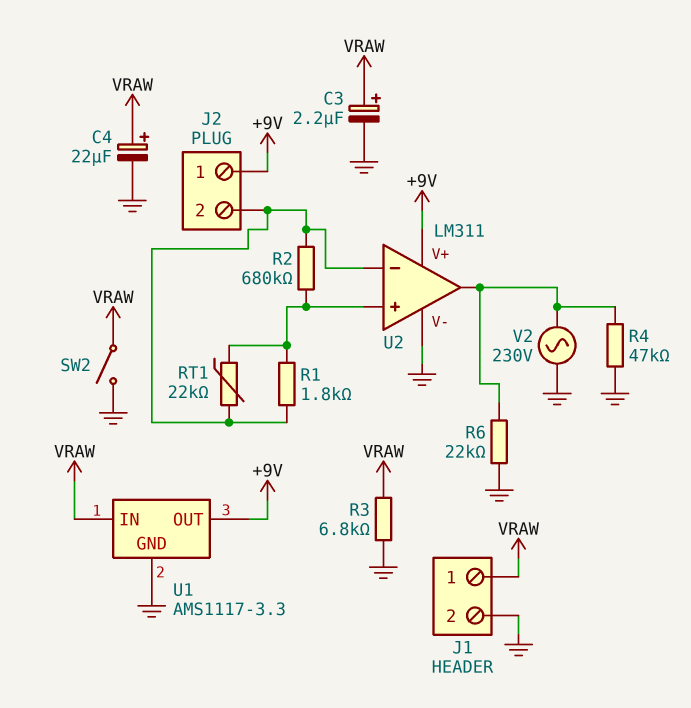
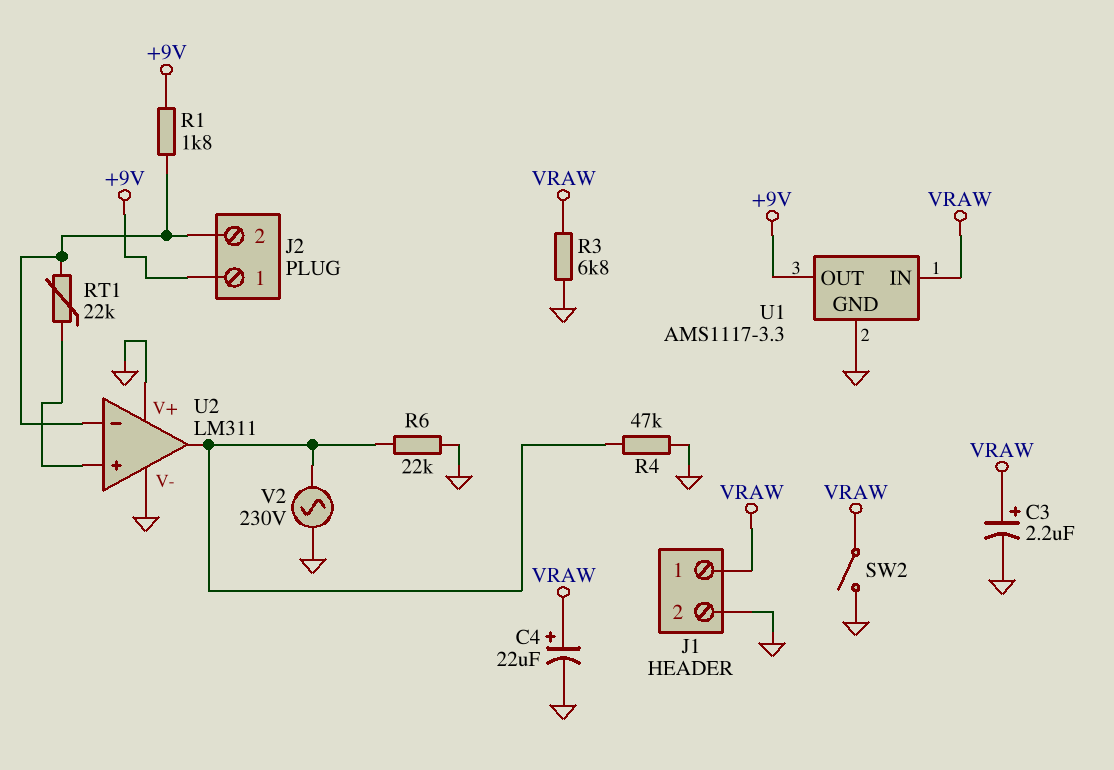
R1: 1.8k (J2/2, U2/in+) -> 1.8k (+9V, J2/2)
R2: 680k (J2/2, U2/in+) -> none
U2 pin V+: +9V -> GND

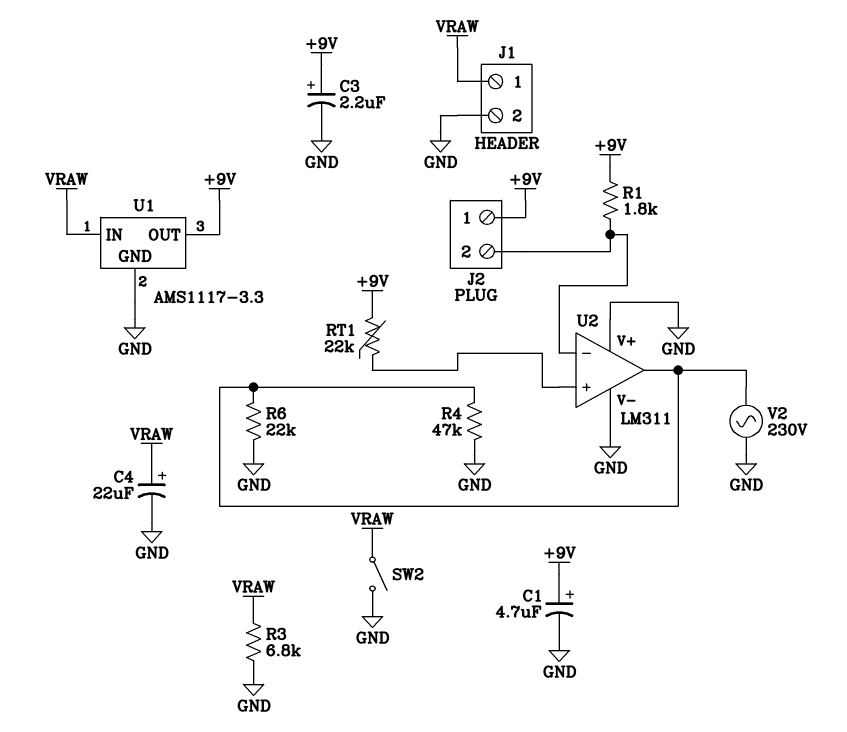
C1: none -> 4.7uF (plus +9V, minus GND)
C3: 2.2uF (plus VRAW, minus GND) -> 2.2uF (plus +9V, minus GND)
RT1: 22k (J2/2, U2/in+) -> 22k (+9V, U2/in+)

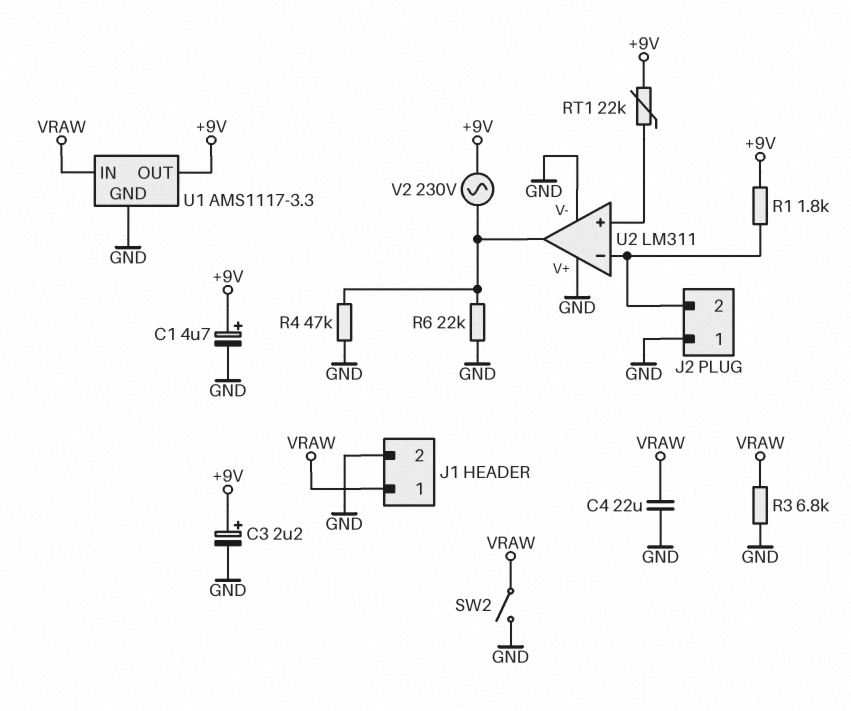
C4: 22uF (plus VRAW, minus GND) -> 22uF (GND, VRAW)
J2 pin 1: +9V -> GND
V2: AC 230V (GND, U2/out) -> AC 230V (+9V, U2/out)

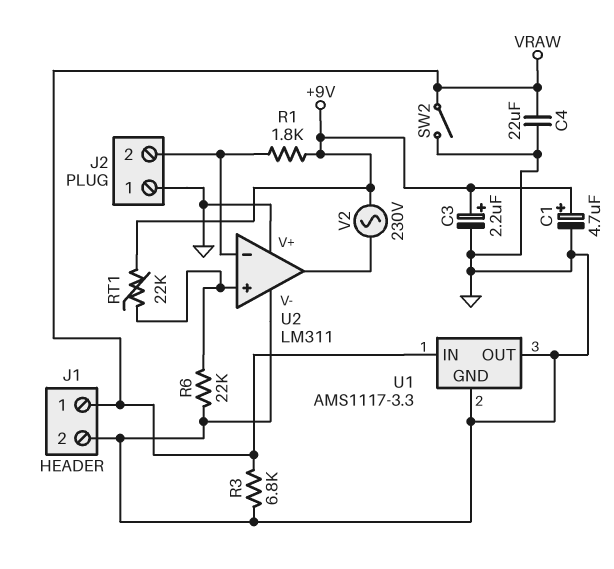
R4: 47k (GND, U2/out) -> none
R6: 22k (GND, U2/out) -> 22k (GND, U2/in+)
U1 pin OUT: +9V -> GND

